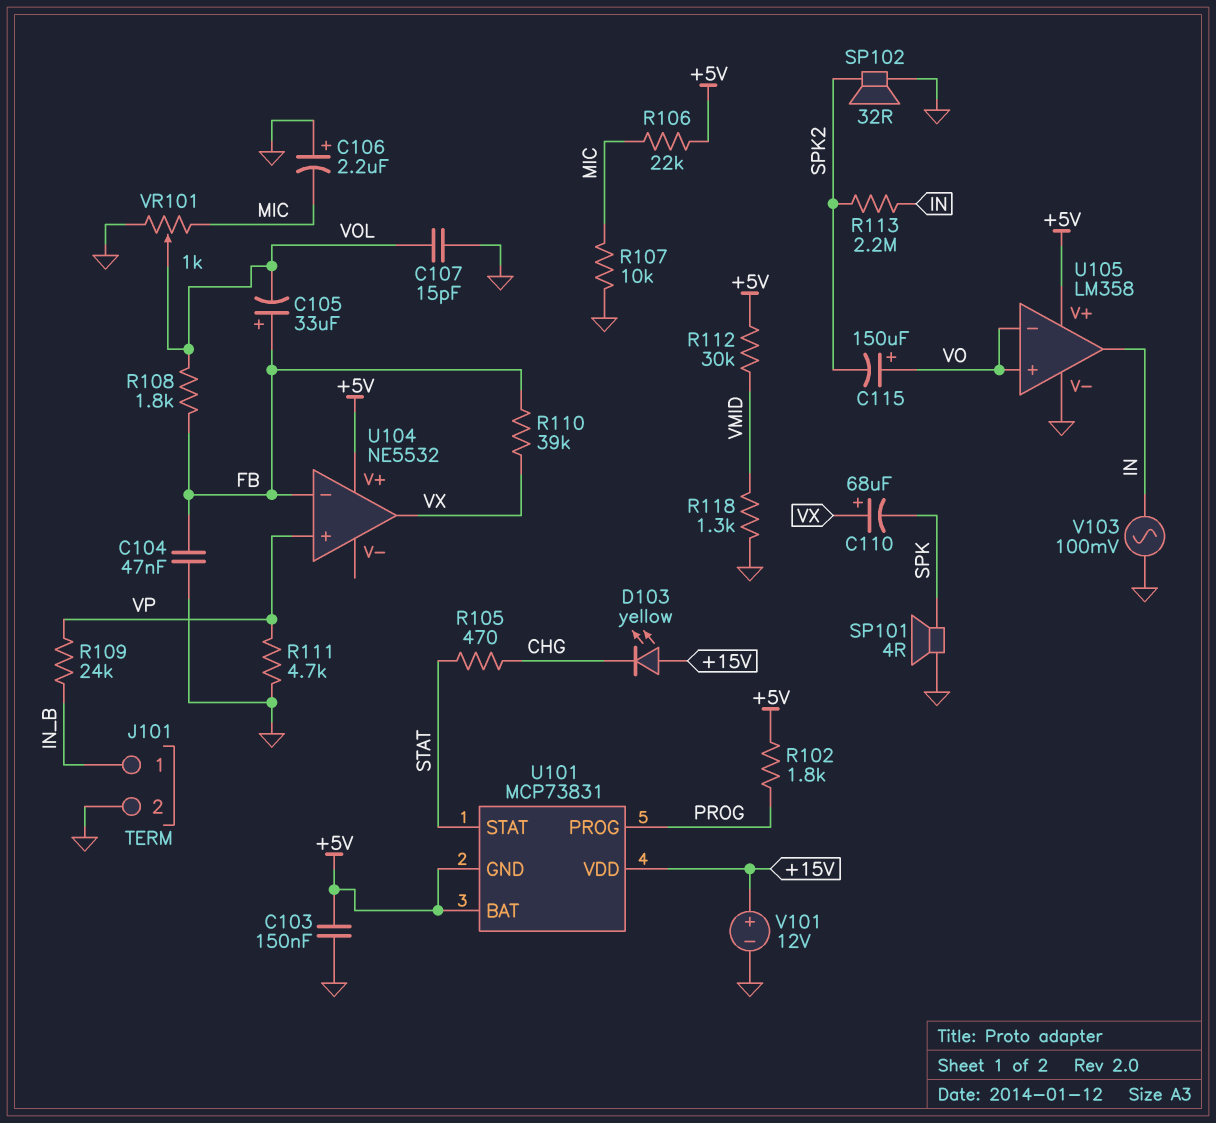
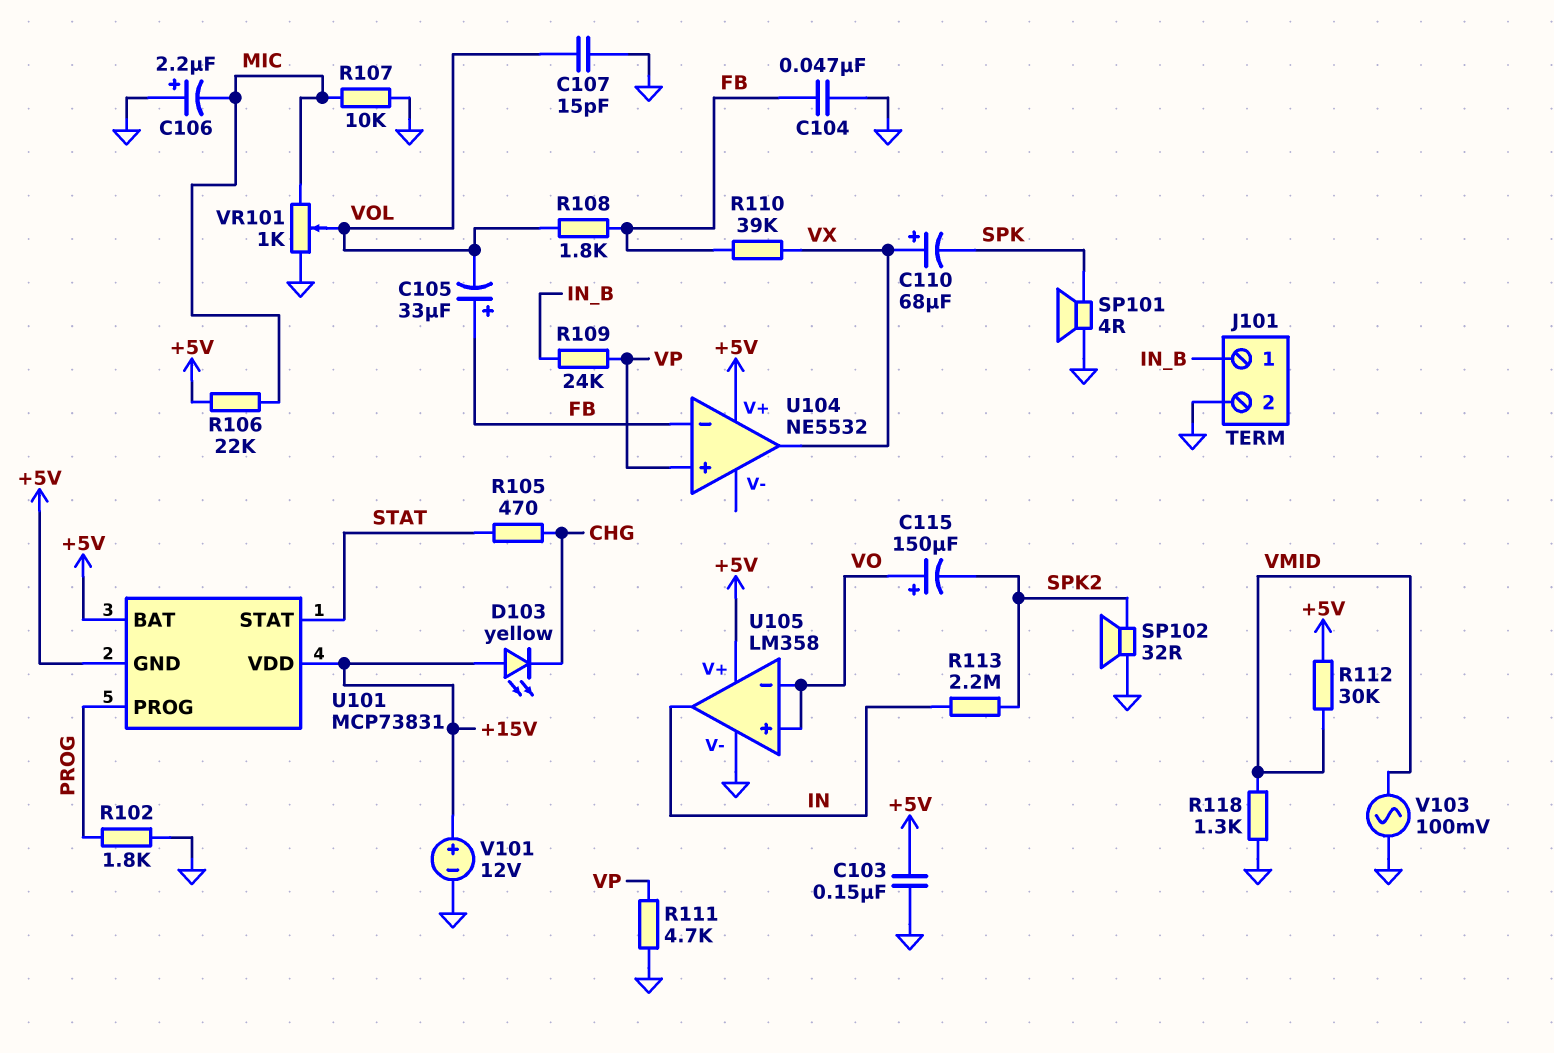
R102: 1.8k (+5V, PROG) -> 1.8k (GND, PROG)
V103: AC 100mV (GND, IN) -> AC 100mV (GND, VMID)

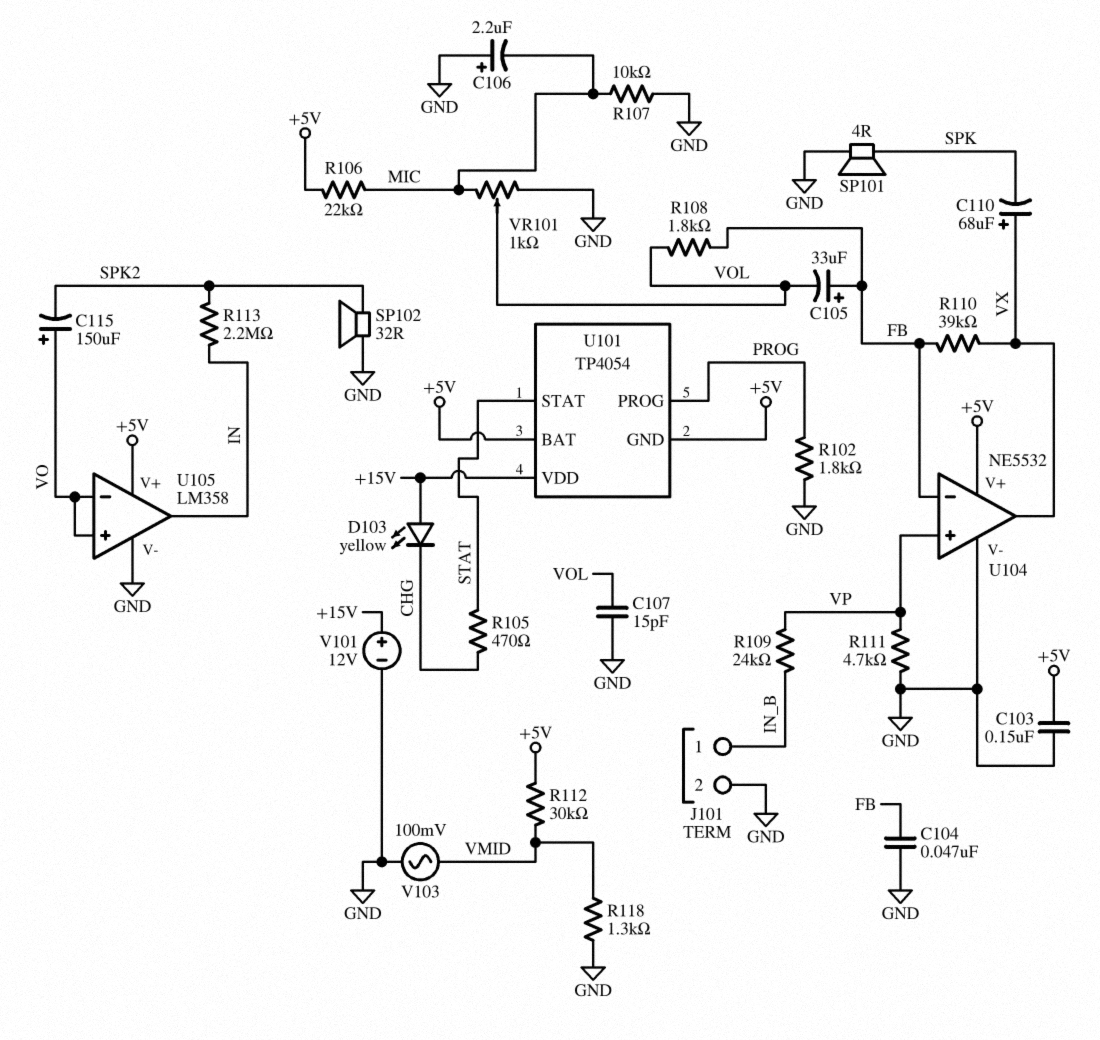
U101: MCP73831 -> TP4054
U104 pin V-: none -> GND

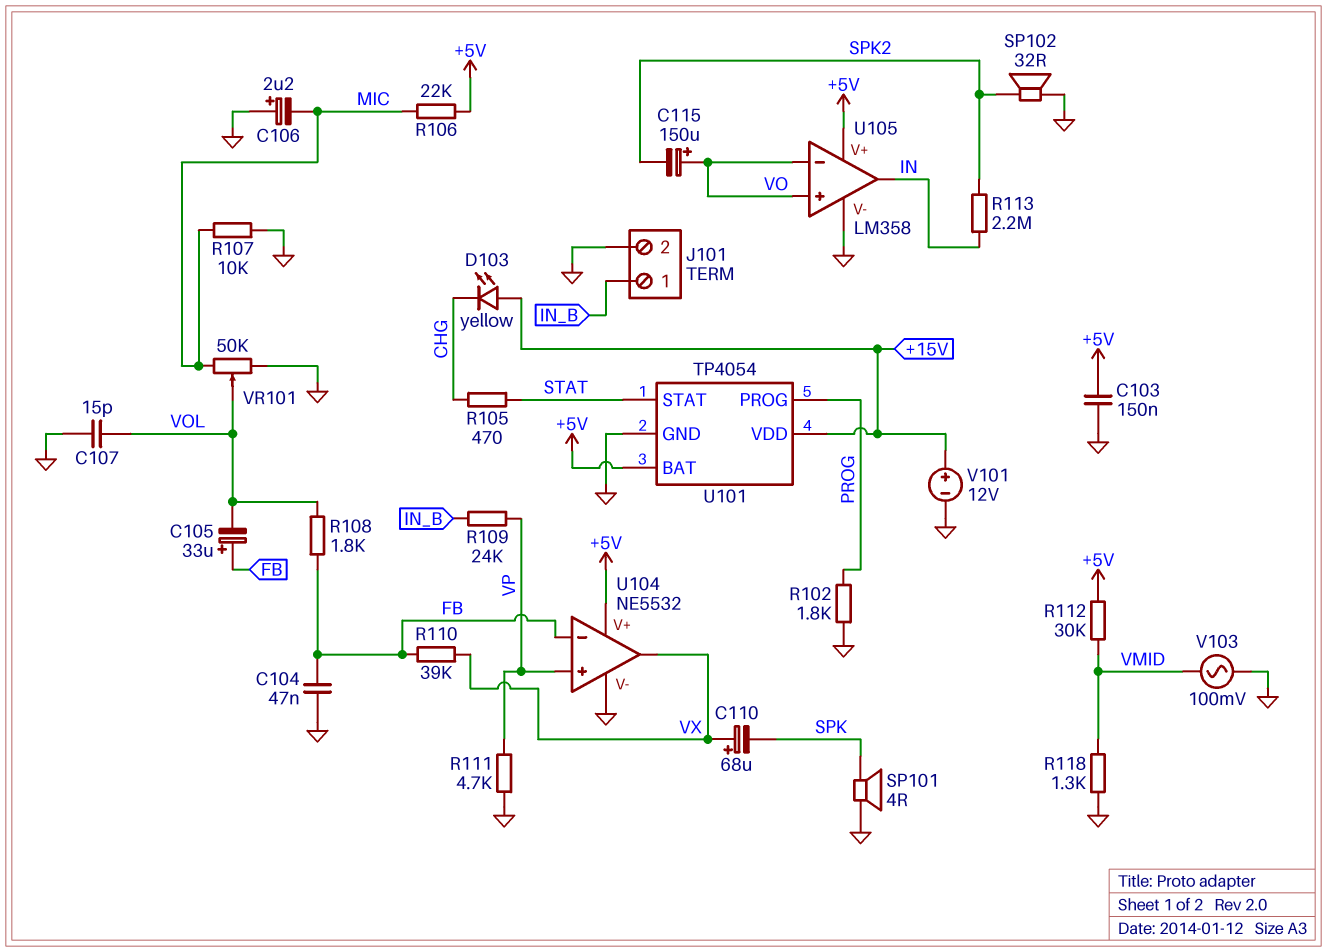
U101 pin GND: +5V -> GND
VR101: 1k (GND, MIC, wiper VOL) -> 50k (GND, MIC, wiper VOL)

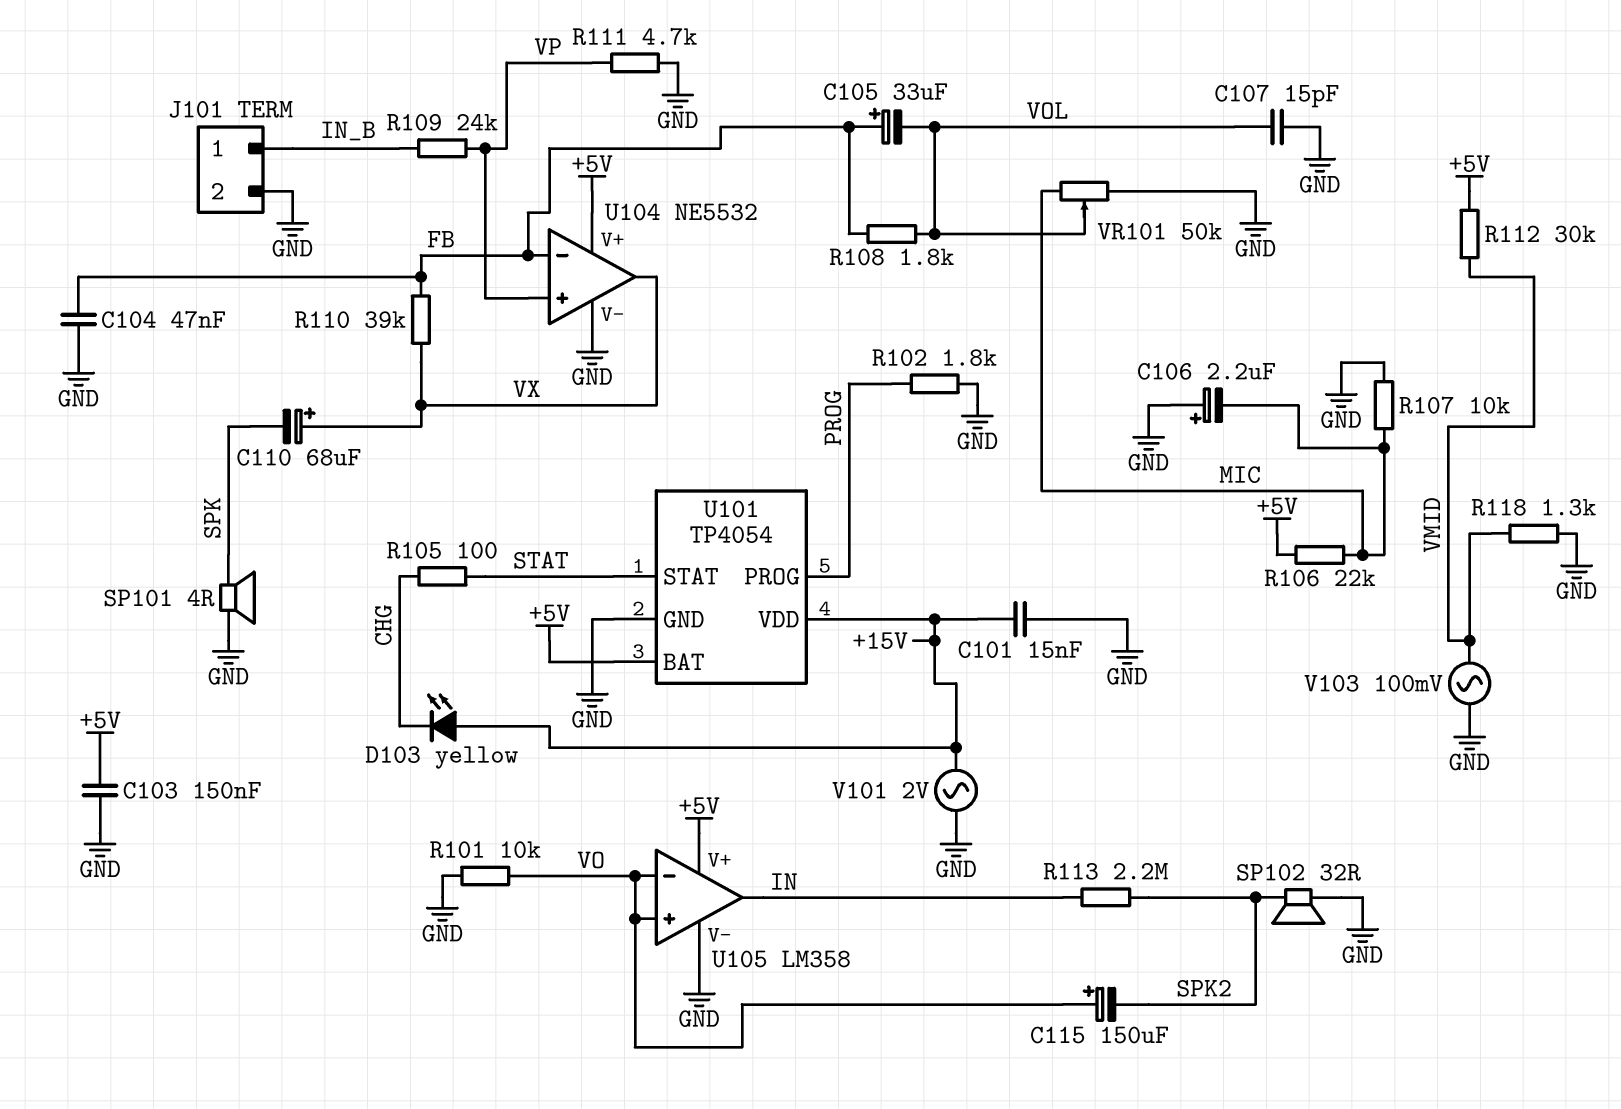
C101: none -> 15nF (+15V, GND)
R101: none -> 10k (GND, VO)
R105: 470 (CHG, STAT) -> 100 (CHG, STAT)
V101: 12V (plus +15V, minus GND) -> AC 2V (+15V, GND)

